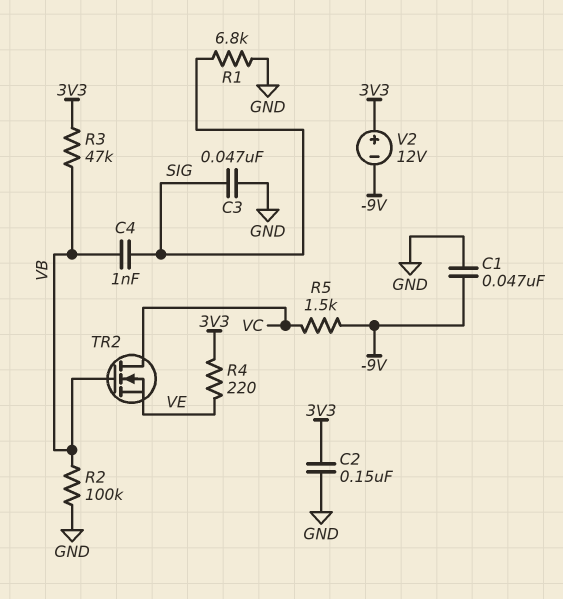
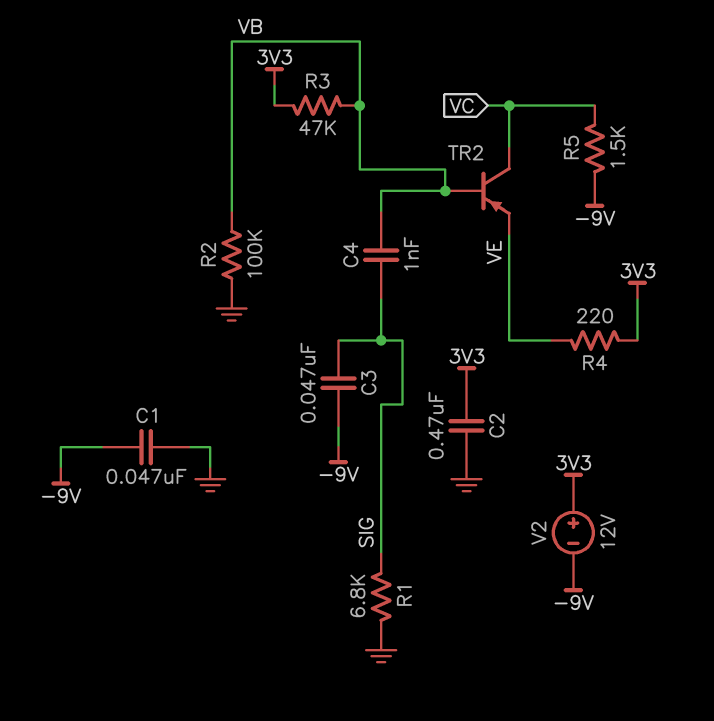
C2: 150nF (3V3, GND) -> 470nF (3V3, GND)
C3: 47nF (GND, SIG) -> 47nF (-9V, SIG)
TR2: NMOS (G VB, D VC, S VE) -> PNP (B VB, C VC, E VE)

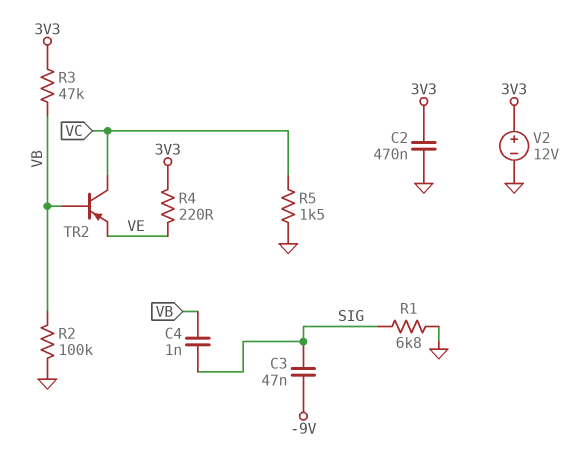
C1: 47nF (-9V, GND) -> none
R5: 1.5k (-9V, VC) -> 1.5k (GND, VC)
V2: 12V (plus 3V3, minus -9V) -> 12V (plus 3V3, minus GND)

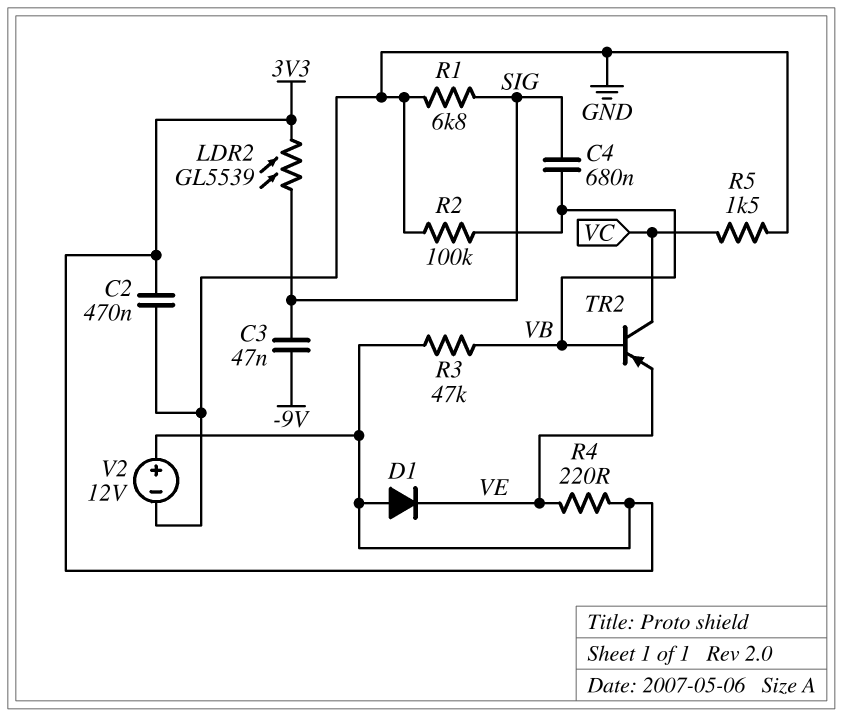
C4: 1nF (SIG, VB) -> 680nF (SIG, VB)
D1: none -> diode (A 3V3, K VE)
LDR2: none -> GL5539 (3V3, SIG)

